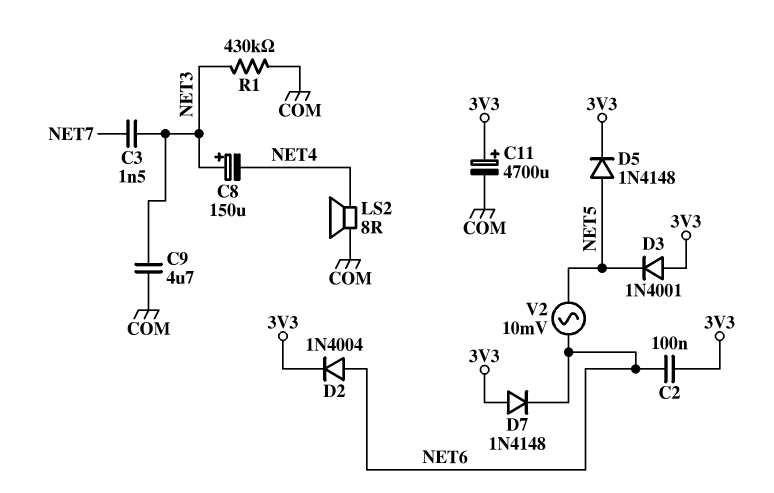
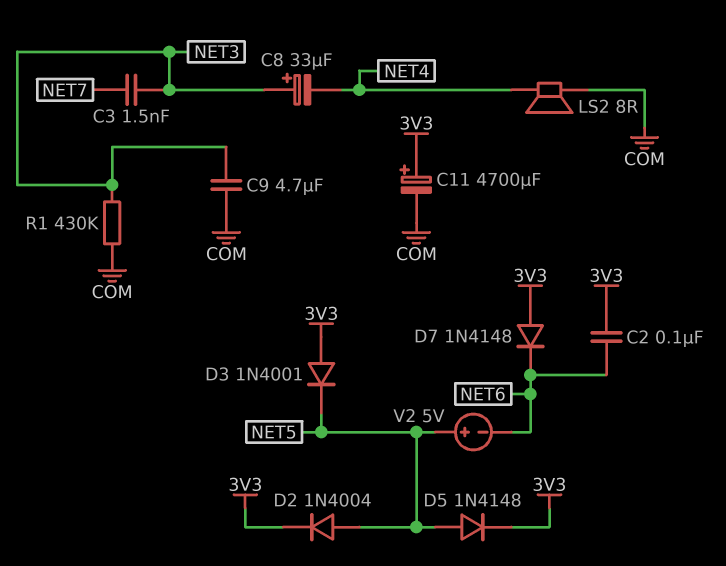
C8: 150uF (plus NET3, minus NET4) -> 33uF (plus NET3, minus NET4)
D2: diode 1N4004 (A NET6, K 3V3) -> diode 1N4004 (A NET5, K 3V3)
V2: AC 10mV (NET5, NET6) -> 5V (plus NET5, minus NET6)

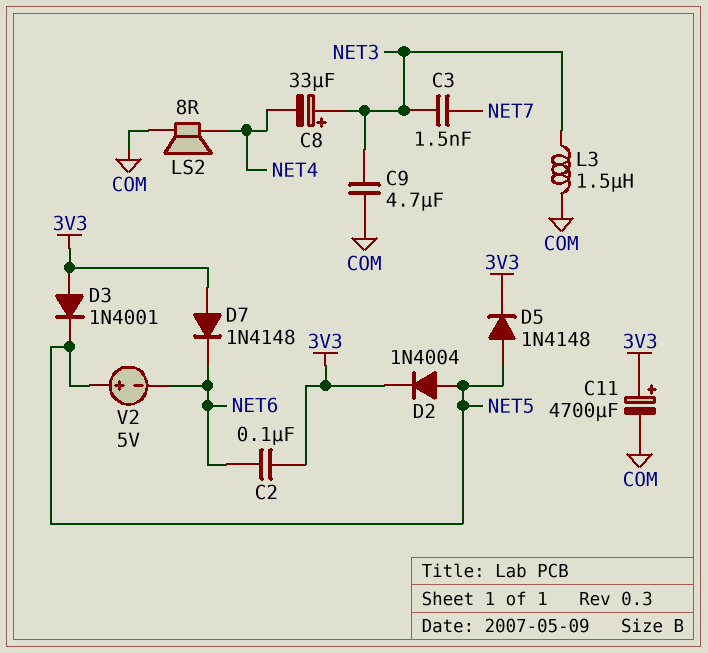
L3: none -> 1.5uH (COM, NET3)
R1: 430k (COM, NET3) -> none

